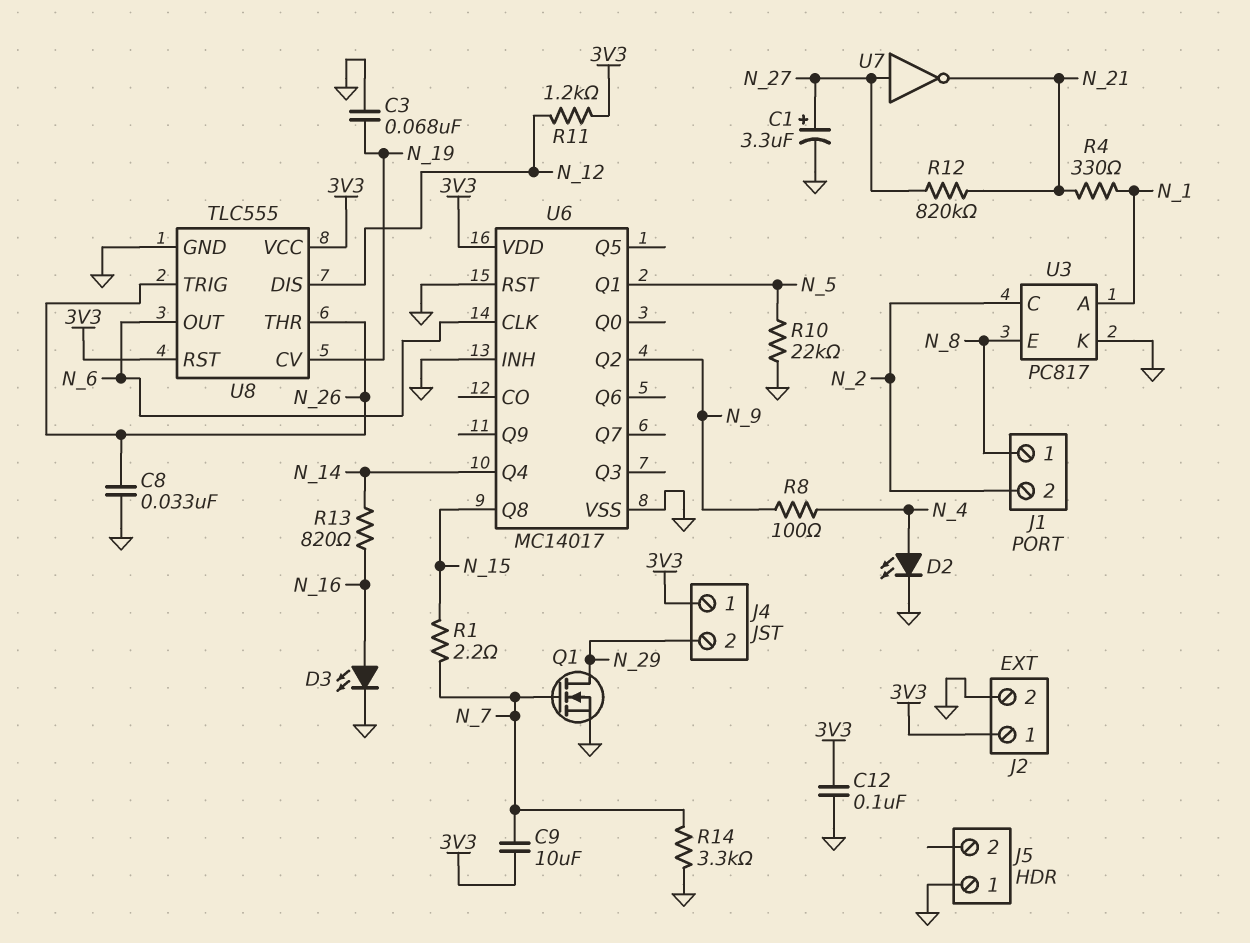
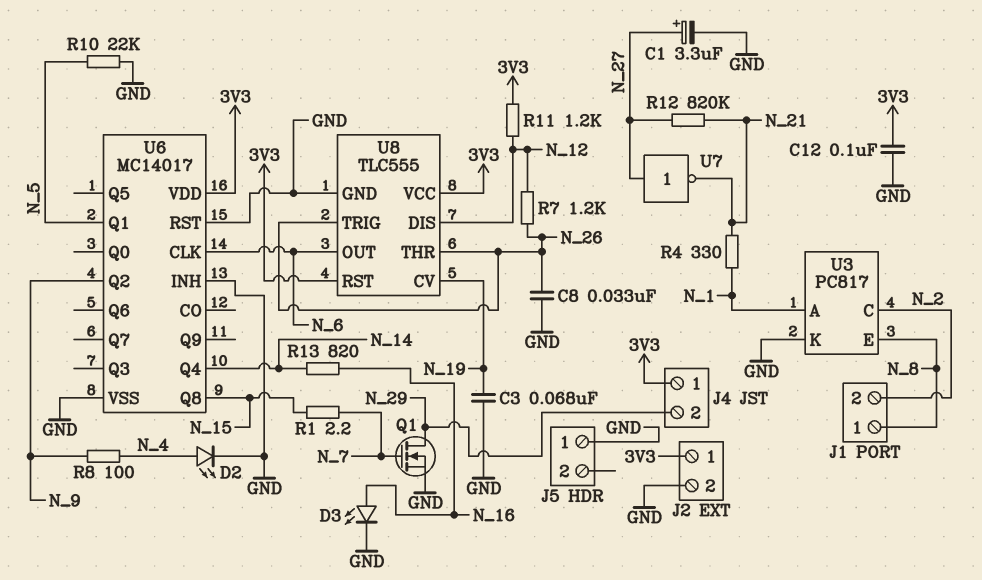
C9: 10uF (3V3, N_7) -> none
R7: none -> 1.2k (N_12, N_26)
R14: 3.3k (GND, N_7) -> none

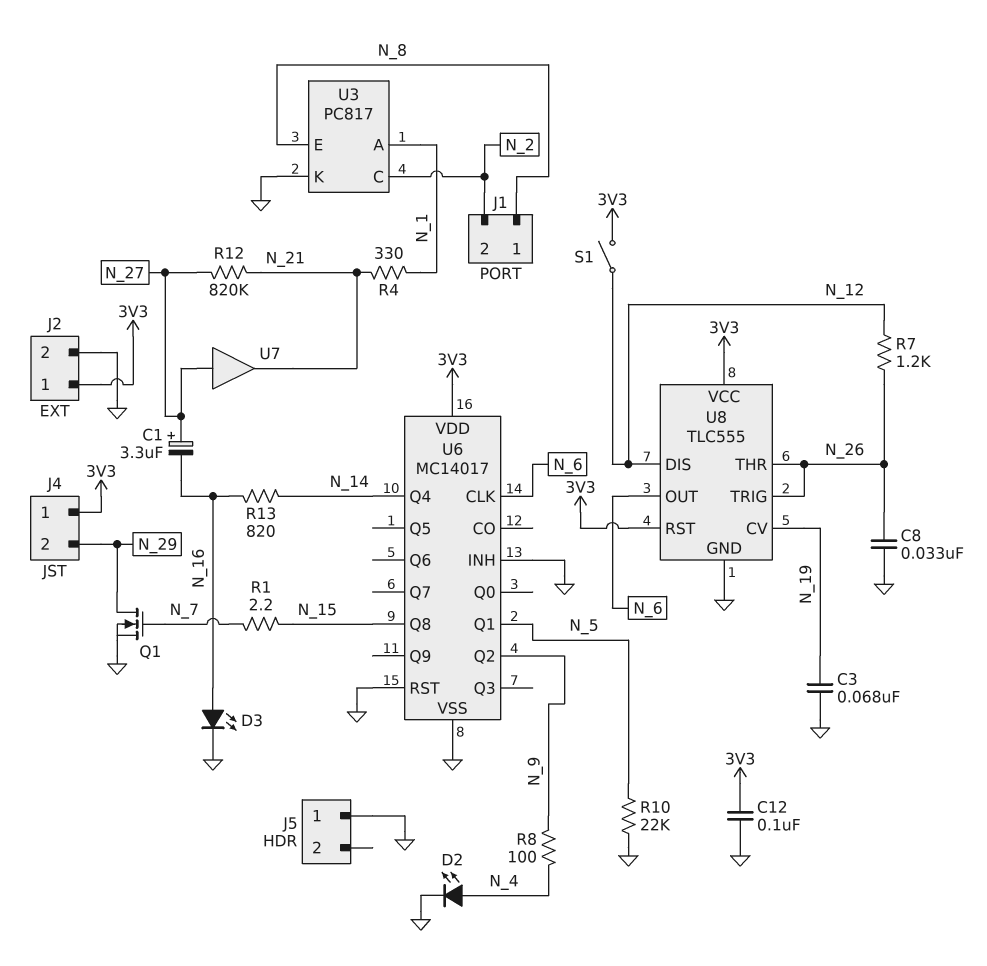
C1: 3.3uF (plus N_27, minus GND) -> 3.3uF (plus N_27, minus N_16)
R11: 1.2k (3V3, N_12) -> none
S1: none -> switch (3V3, N_12)
U7: NOT (in N_27, out N_21) -> buffer (in N_27, out N_21)

